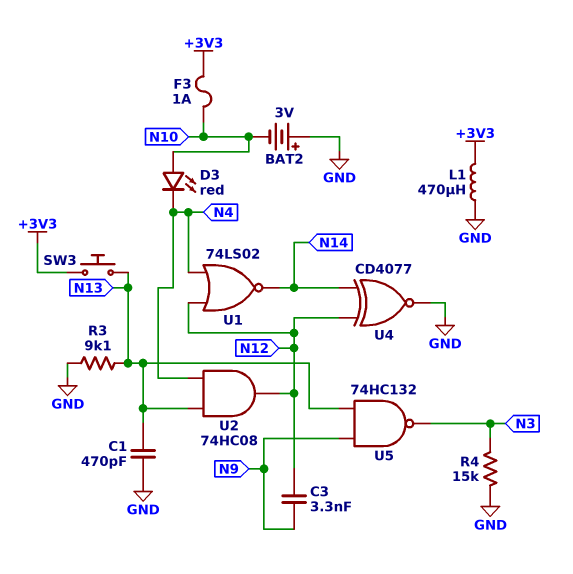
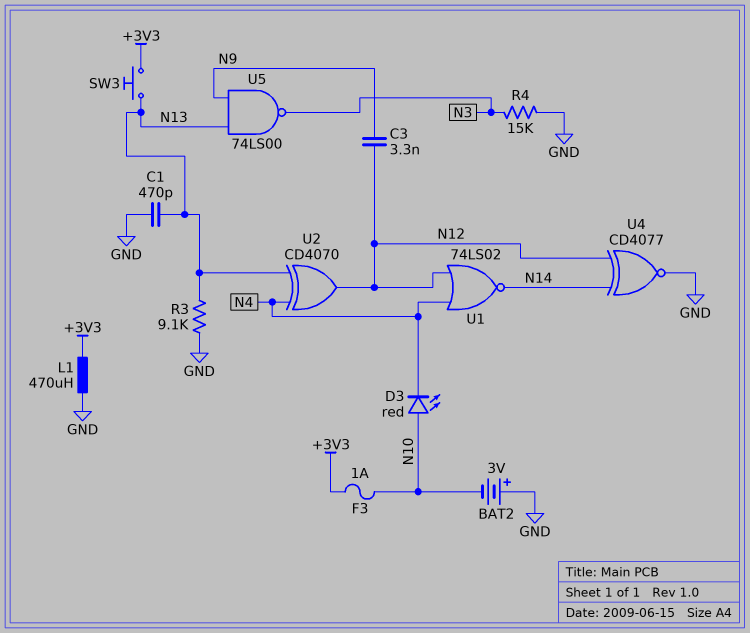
U2: AND 74HC08 (in N4, in N13, out N12) -> XOR CD4070 (in N4, in N13, out N12)
U5: NAND 74HC132 (in N9, in N13, out N3) -> NAND 74LS00 (in N9, in N13, out N3)

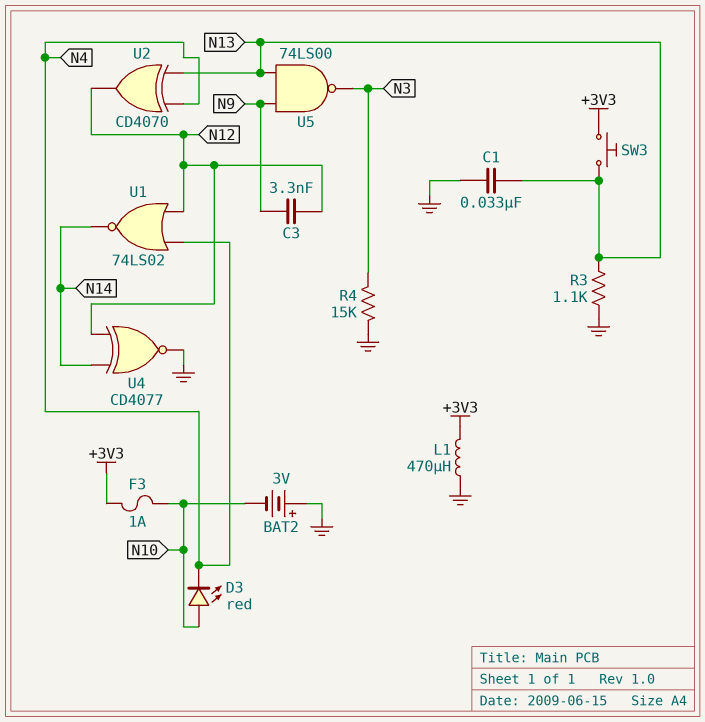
C1: 470pF (GND, N13) -> 33nF (GND, N13)
R3: 9.1k (GND, N13) -> 1.1k (GND, N13)

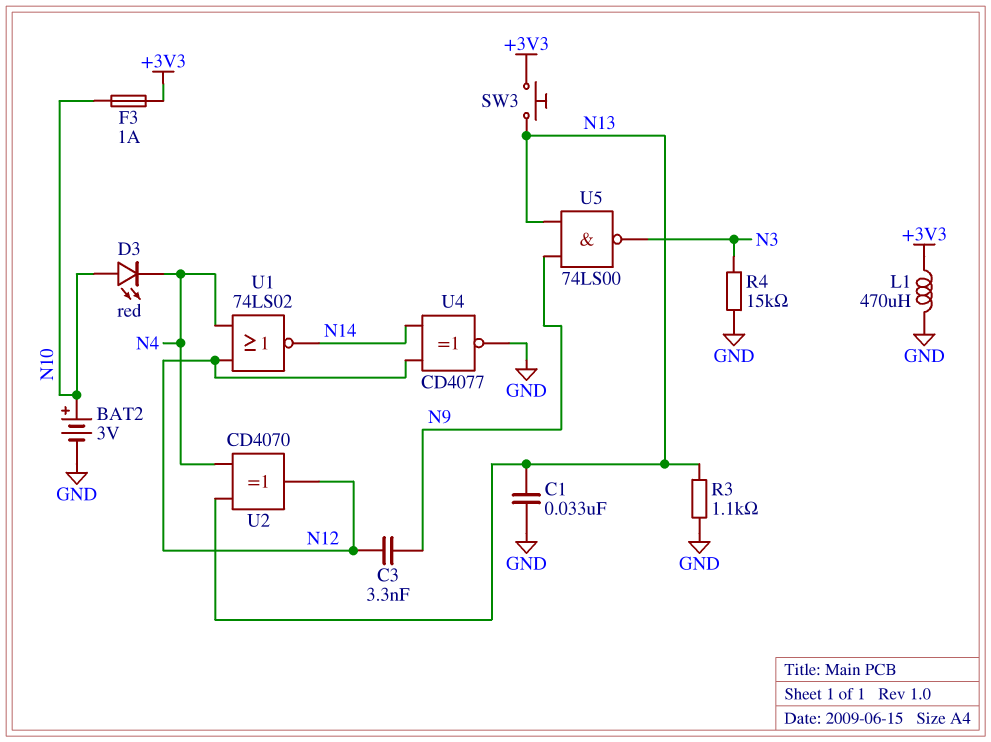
BAT2: 3V (plus GND, minus N10) -> 3V (plus N10, minus GND)

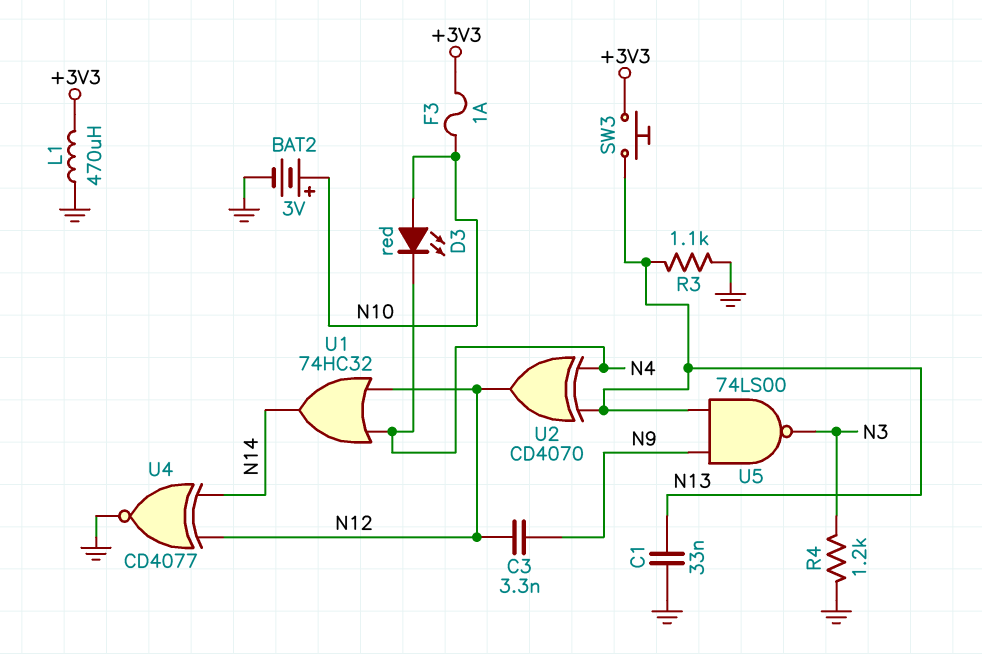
R4: 15k (GND, N3) -> 1.2k (GND, N3)
U1: NOR 74LS02 (in N4, in N12, out N14) -> OR 74HC32 (in N4, in N12, out N14)

